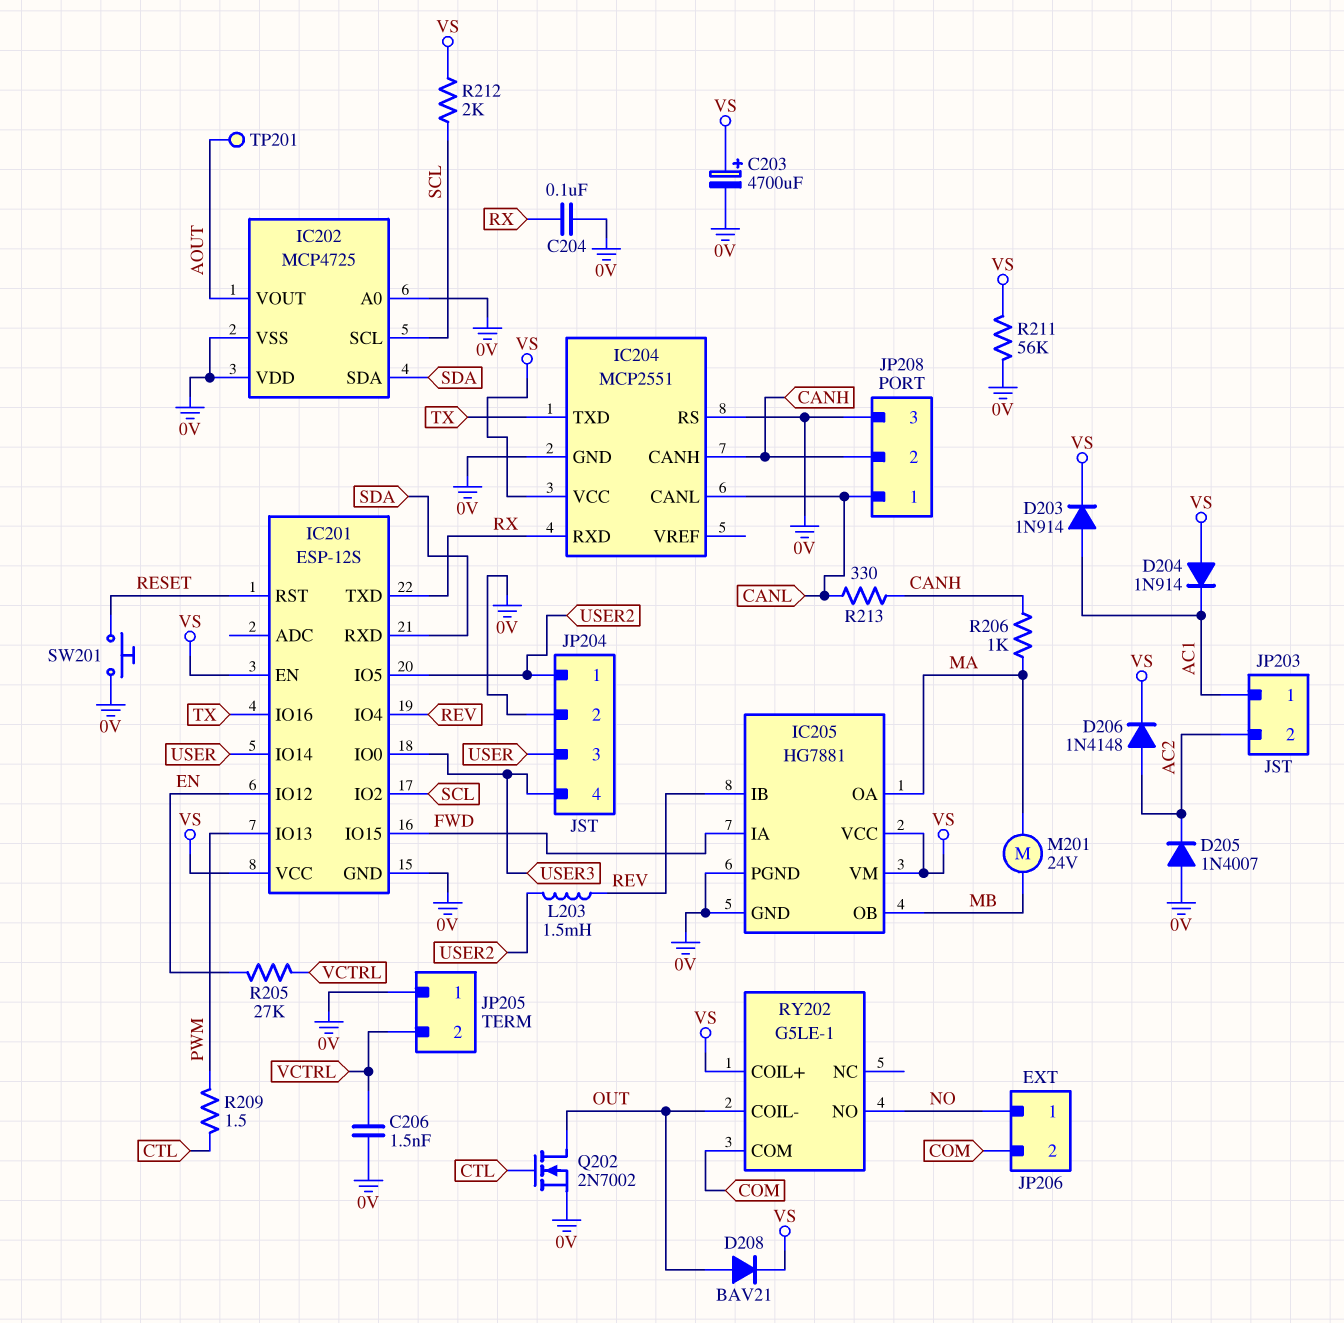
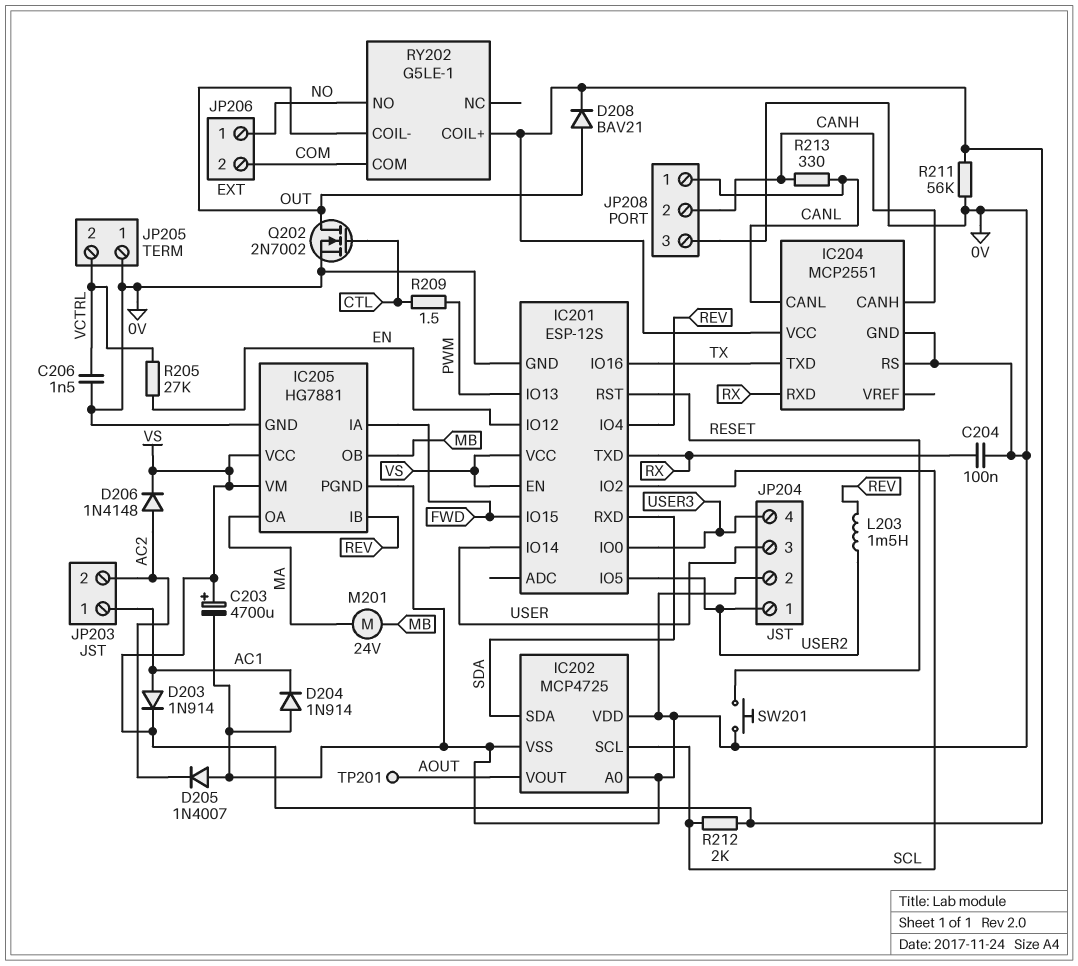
D204: diode 1N914 (A VS, K AC1) -> diode 1N914 (A 0V, K AC1)
R206: 1k (CANH, MA) -> none

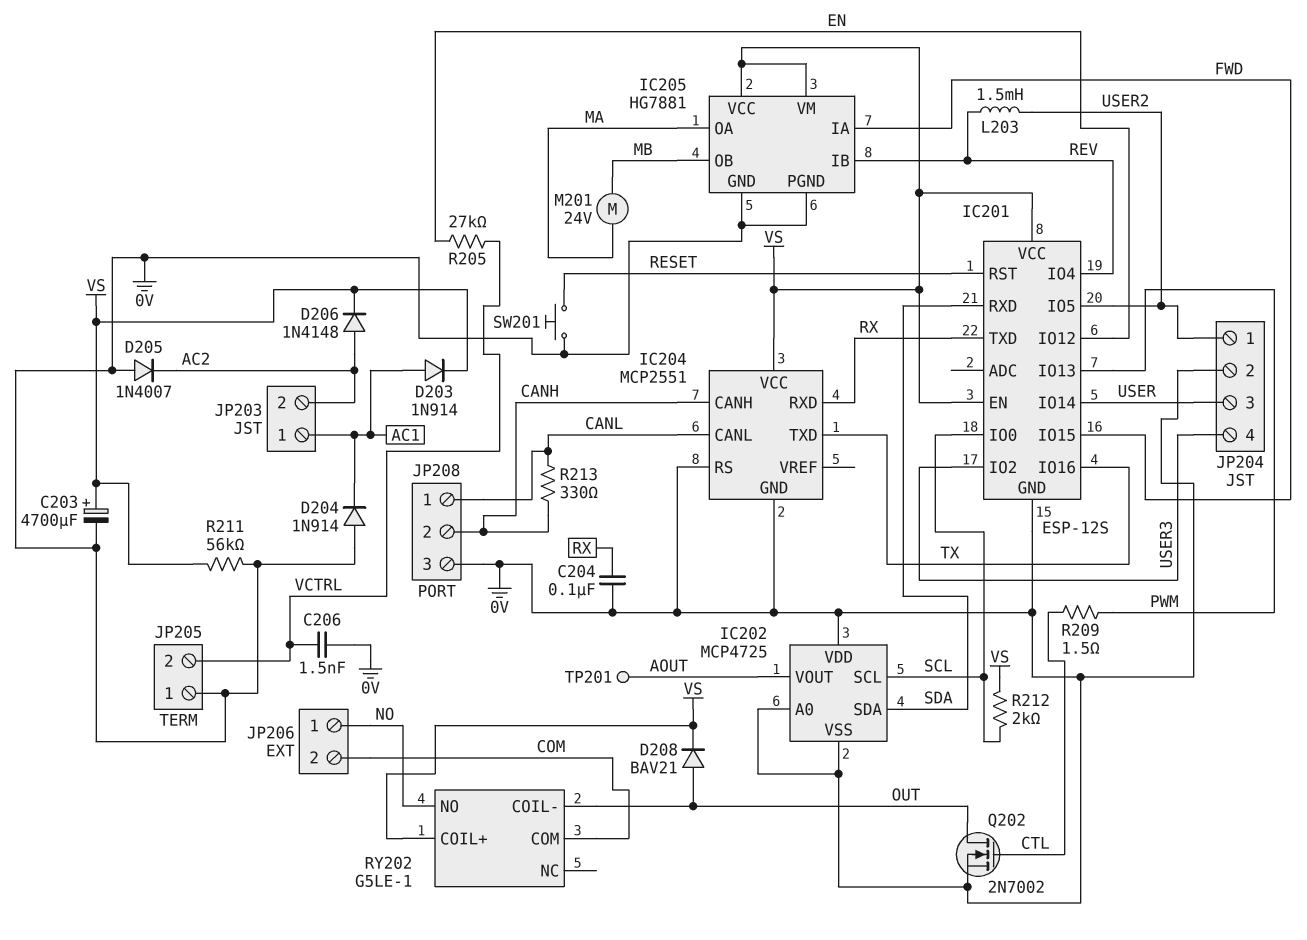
IC201 pin IO0: USER3 -> SCL
IC201 pin IO2: SCL -> USER3

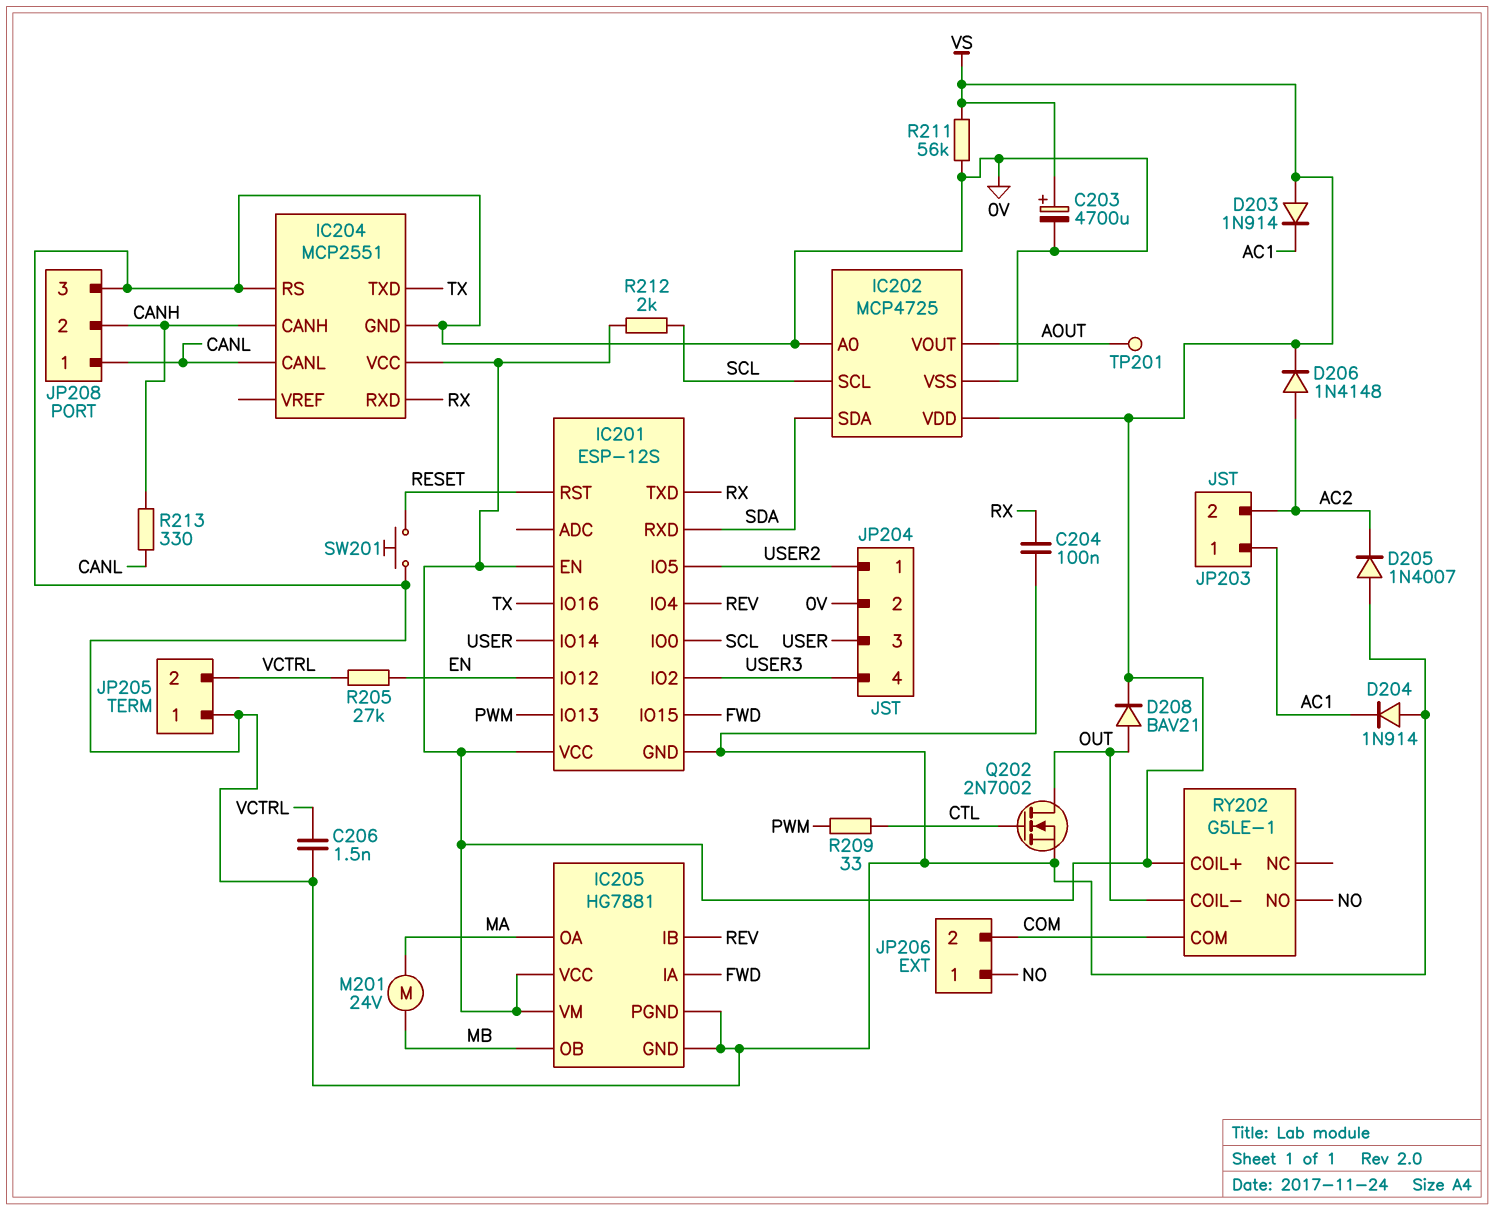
D203: diode 1N914 (A AC1, K VS) -> diode 1N914 (A VS, K AC1)
IC202 pin VDD: 0V -> VS
L203: 1.5mH (REV, USER2) -> none
R209: 1.5 (CTL, PWM) -> 33 (CTL, PWM)

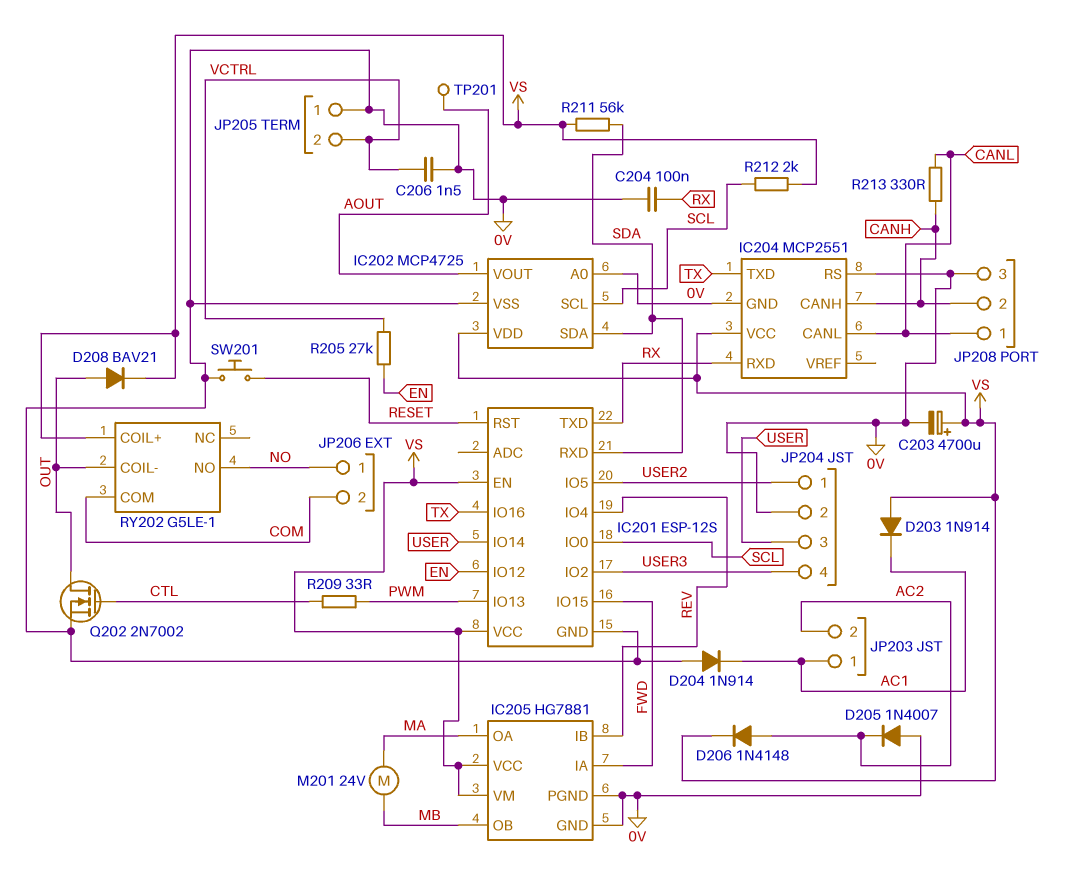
R211: 56k (0V, VS) -> 56k (SDA, VS)

